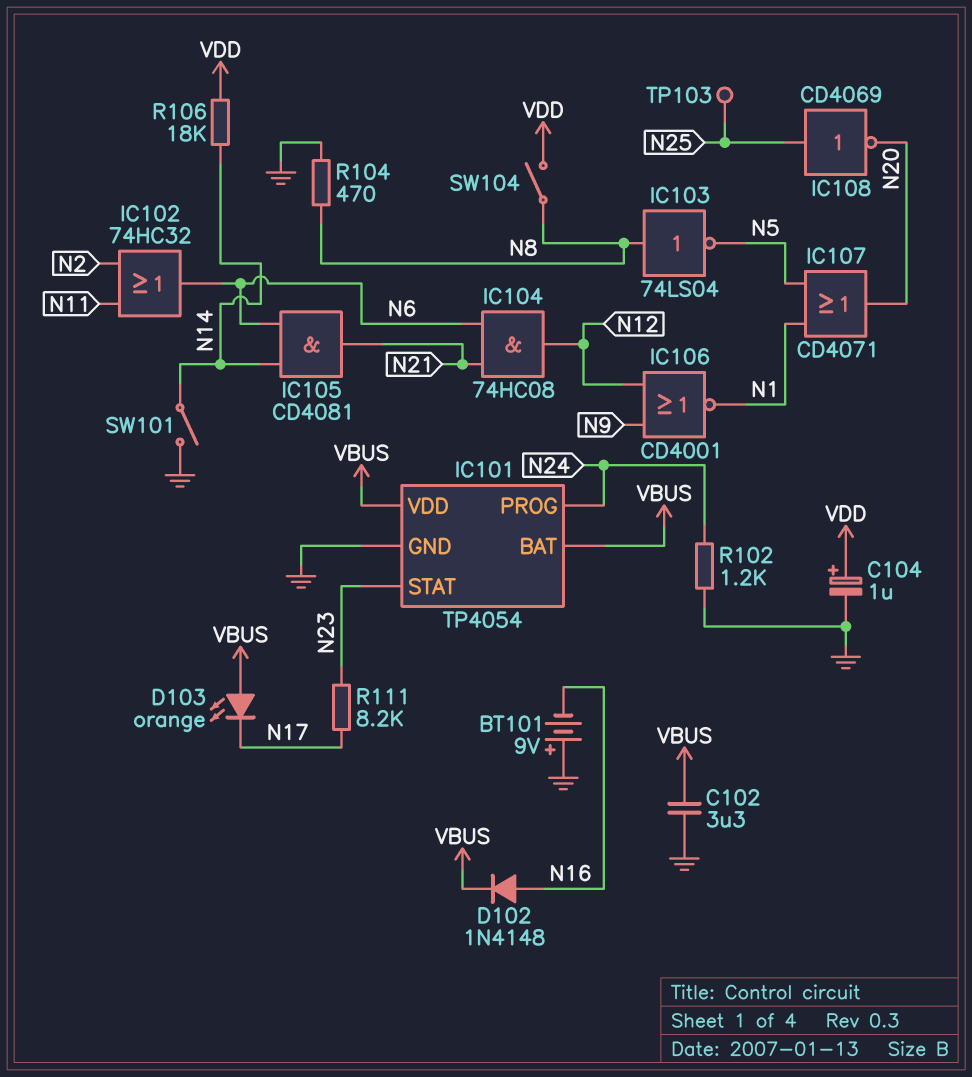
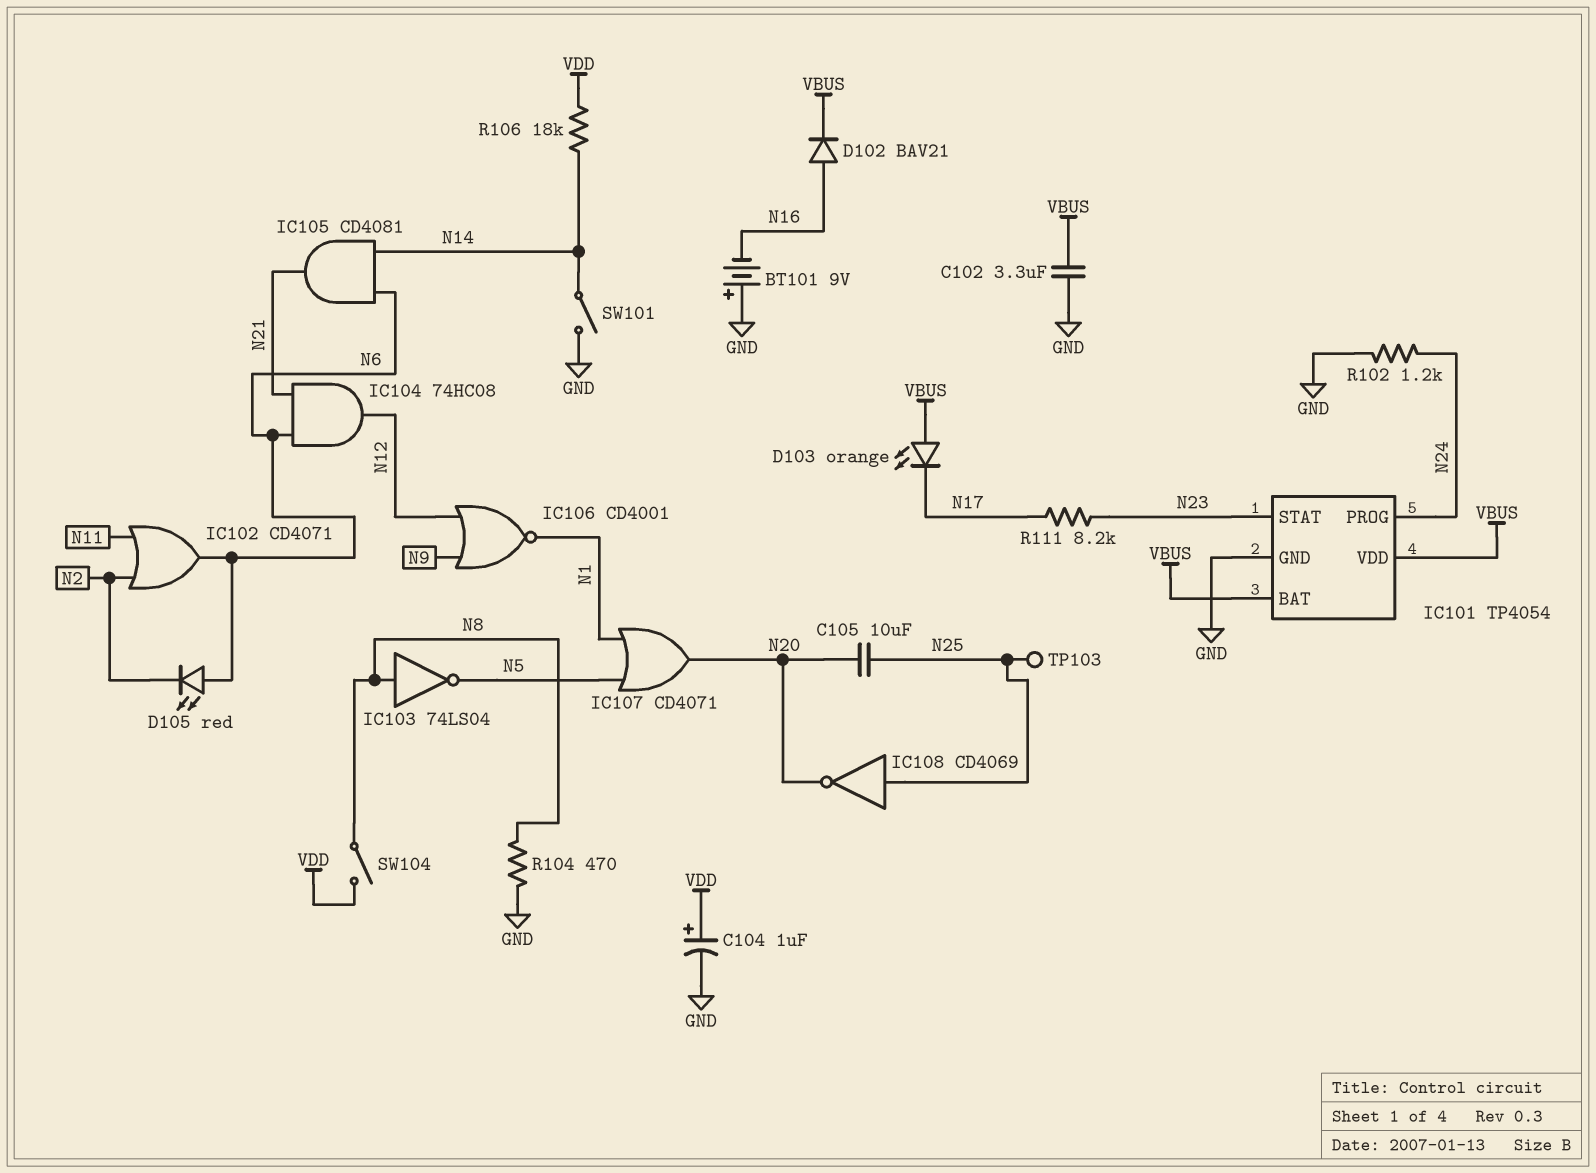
C105: none -> 10uF (N20, N25)
D102: diode 1N4148 (A N16, K VBUS) -> diode BAV21 (A N16, K VBUS)
D105: none -> LED red (A N6, K N2)
IC102: OR 74HC32 (in N2, in N11, out N6) -> OR CD4071 (in N2, in N11, out N6)

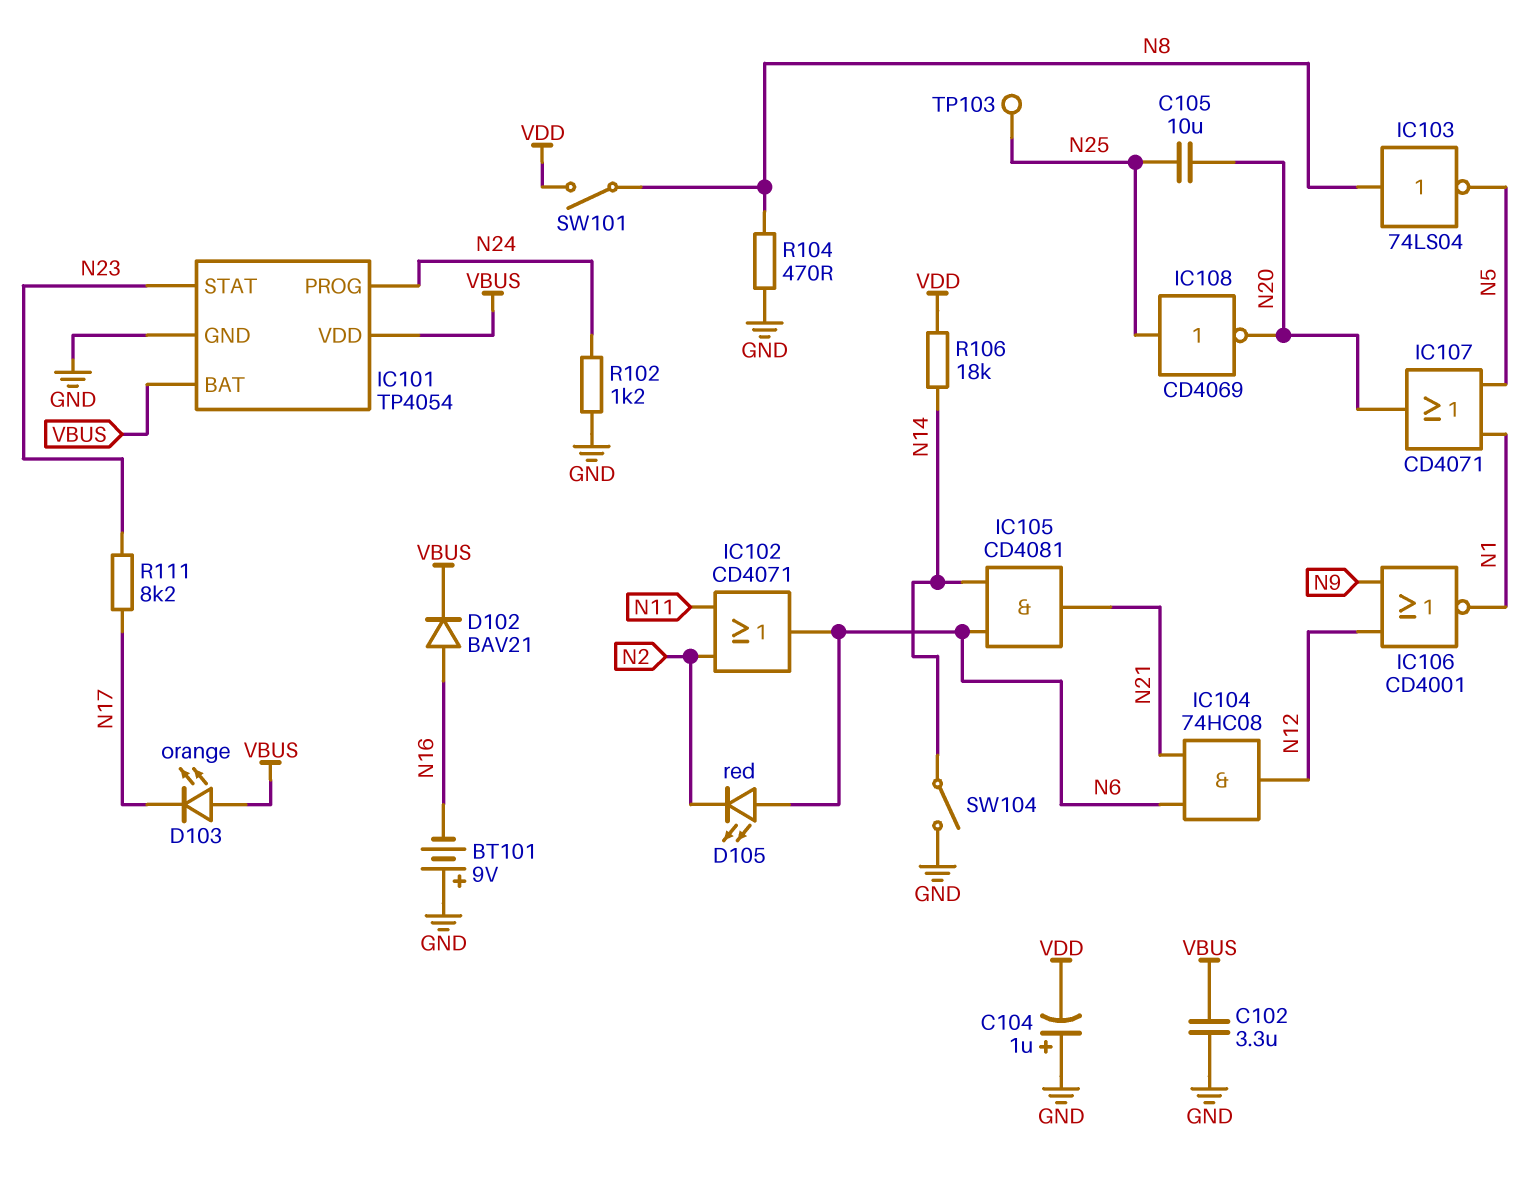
C104: 1uF (plus VDD, minus GND) -> 1uF (plus GND, minus VDD)
SW101: switch (GND, N14) -> switch (N8, VDD)
SW104: switch (N8, VDD) -> switch (GND, N14)

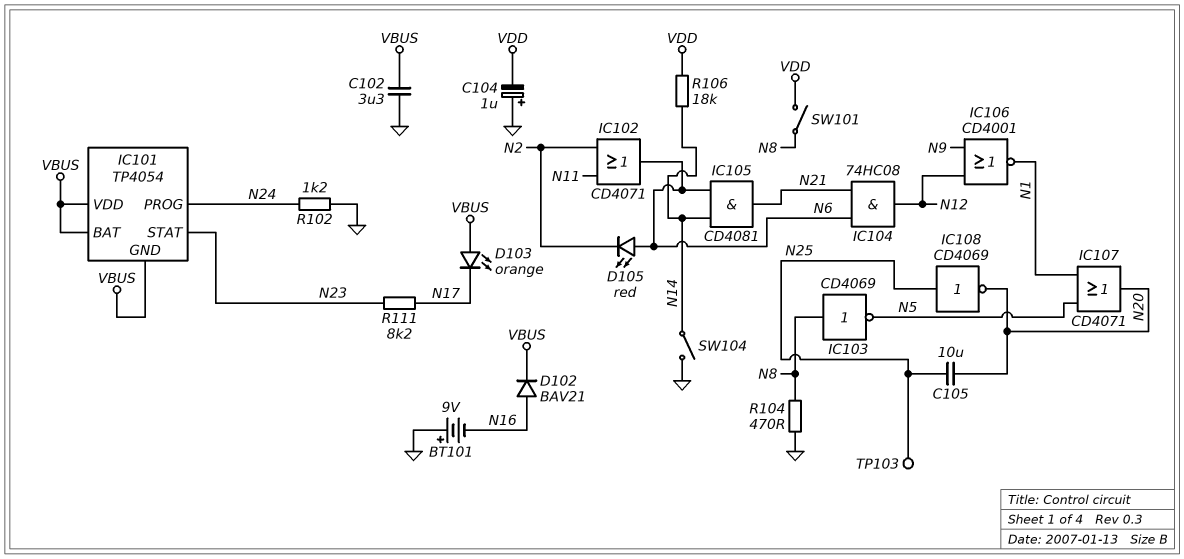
IC101 pin GND: GND -> VBUS
IC103: NOT 74LS04 (in N8, out N5) -> NOT CD4069 (in N8, out N5)

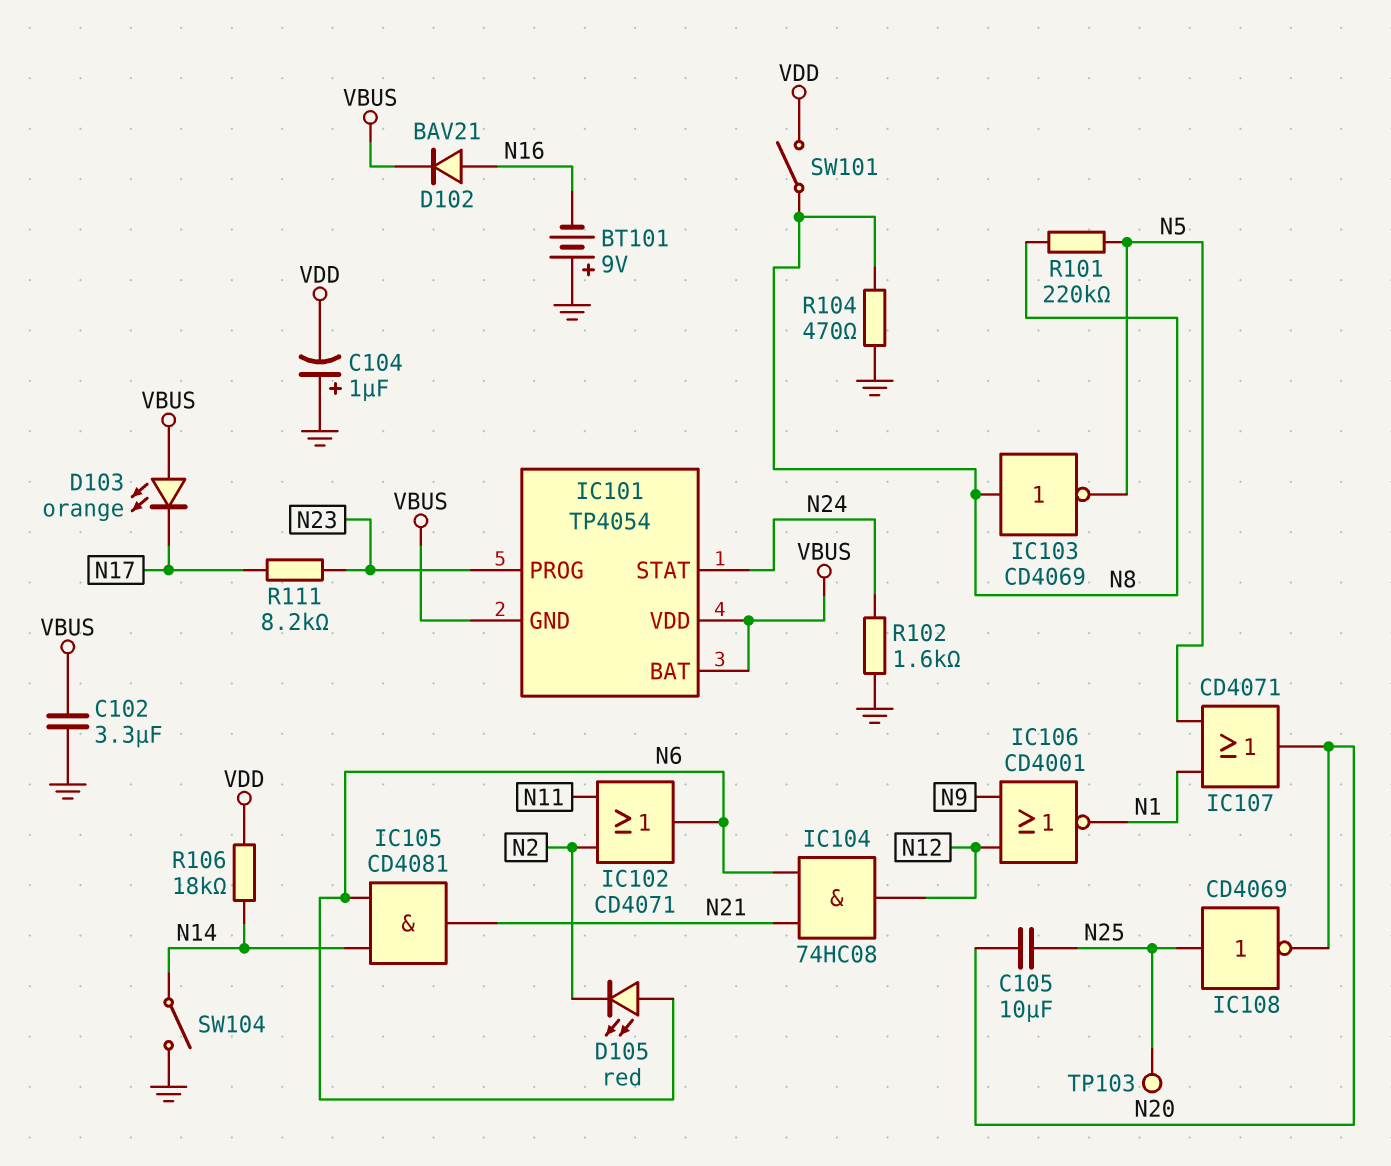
IC101 pin PROG: N24 -> N23
IC101 pin STAT: N23 -> N24
R101: none -> 220k (N5, N8)
R102: 1.2k (GND, N24) -> 1.6k (GND, N24)

